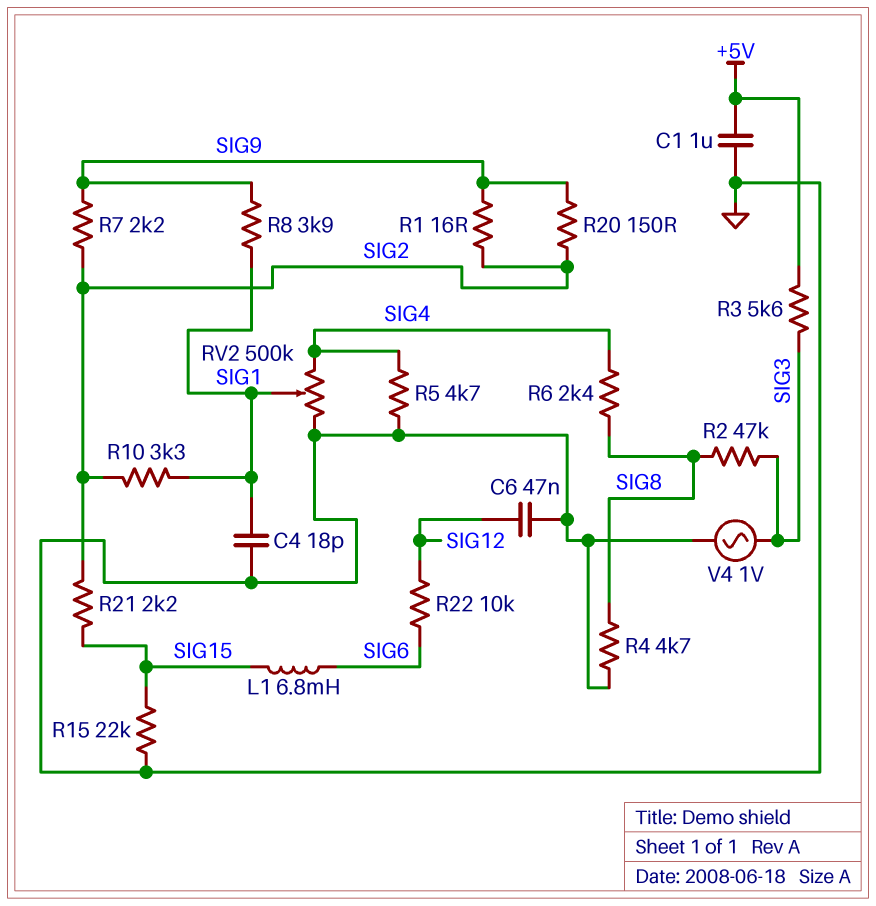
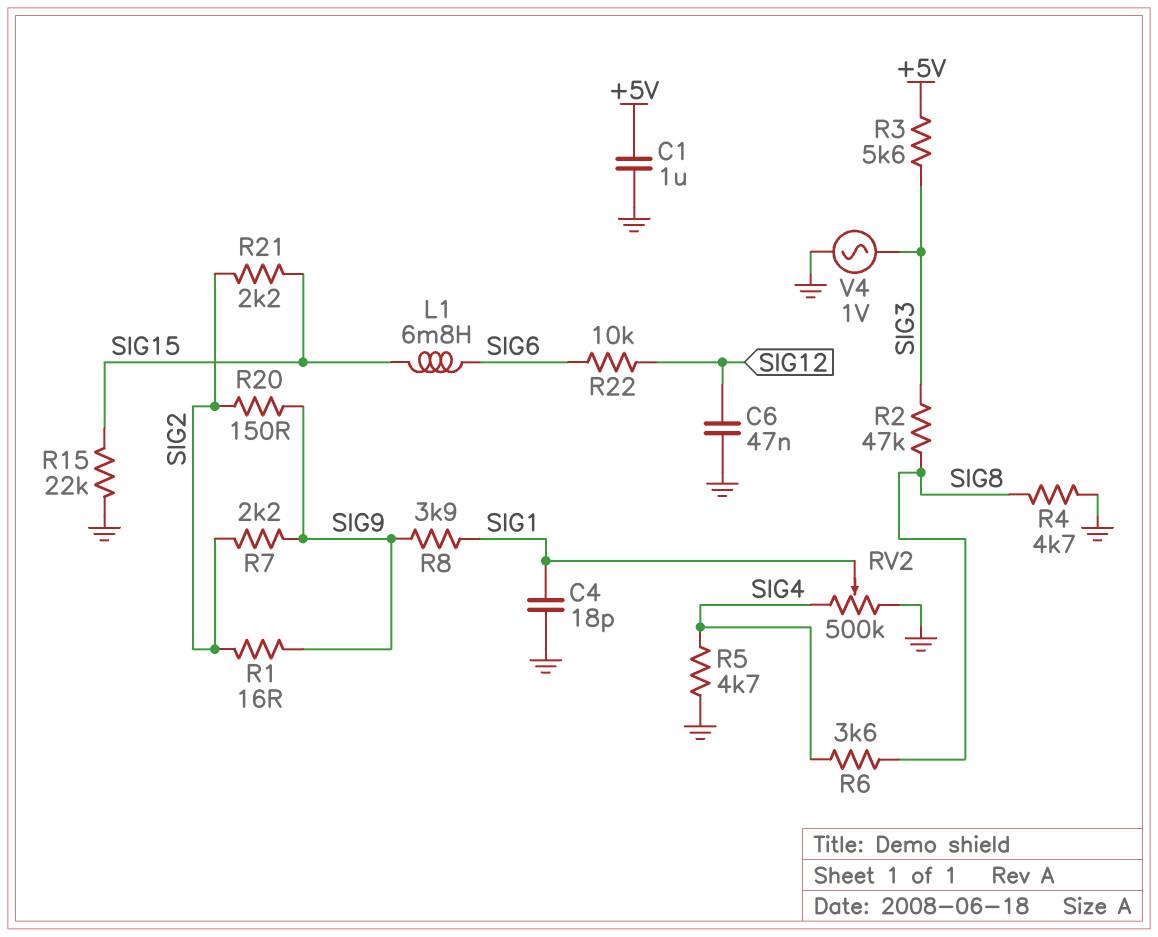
R6: 2.4k (SIG4, SIG8) -> 3.6k (SIG4, SIG8)
R10: 3.3k (SIG1, SIG2) -> none

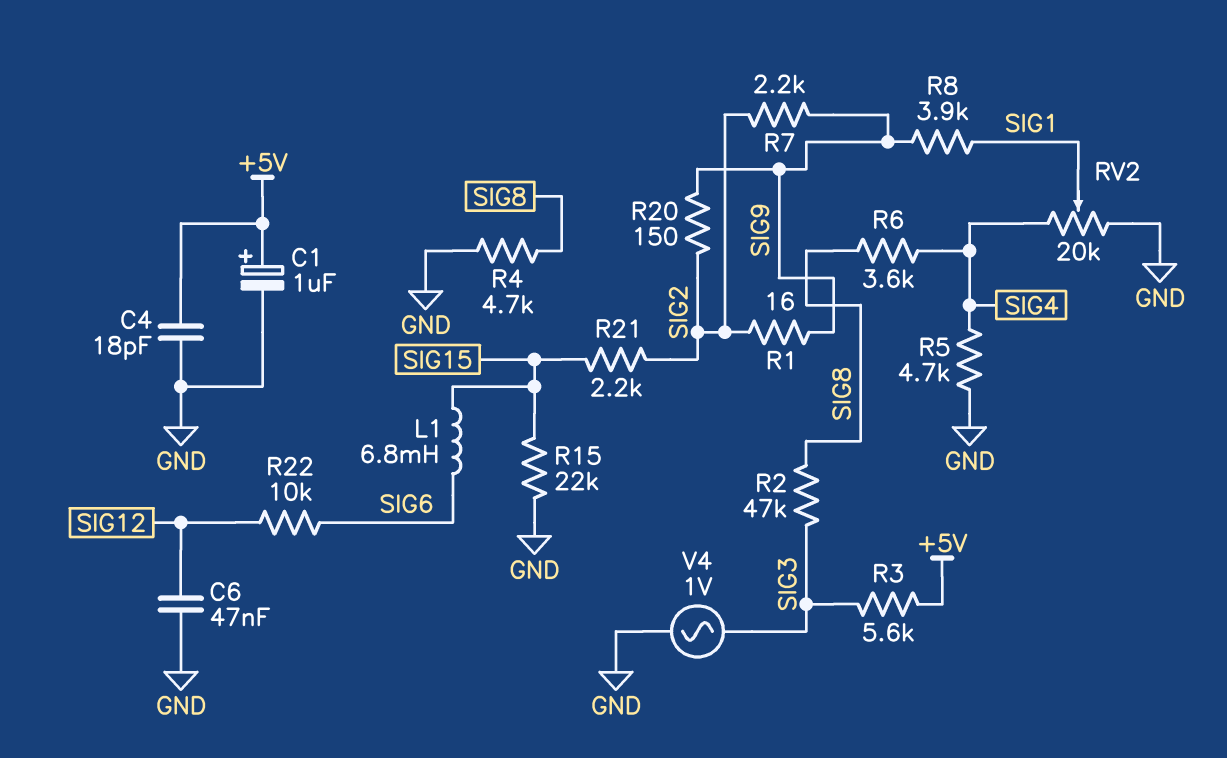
C1: 1uF (+5V, GND) -> 1uF (plus +5V, minus GND)
C4: 18pF (GND, SIG1) -> 18pF (+5V, GND)
RV2: 500k (GND, SIG4, wiper SIG1) -> 20k (GND, SIG4, wiper SIG1)

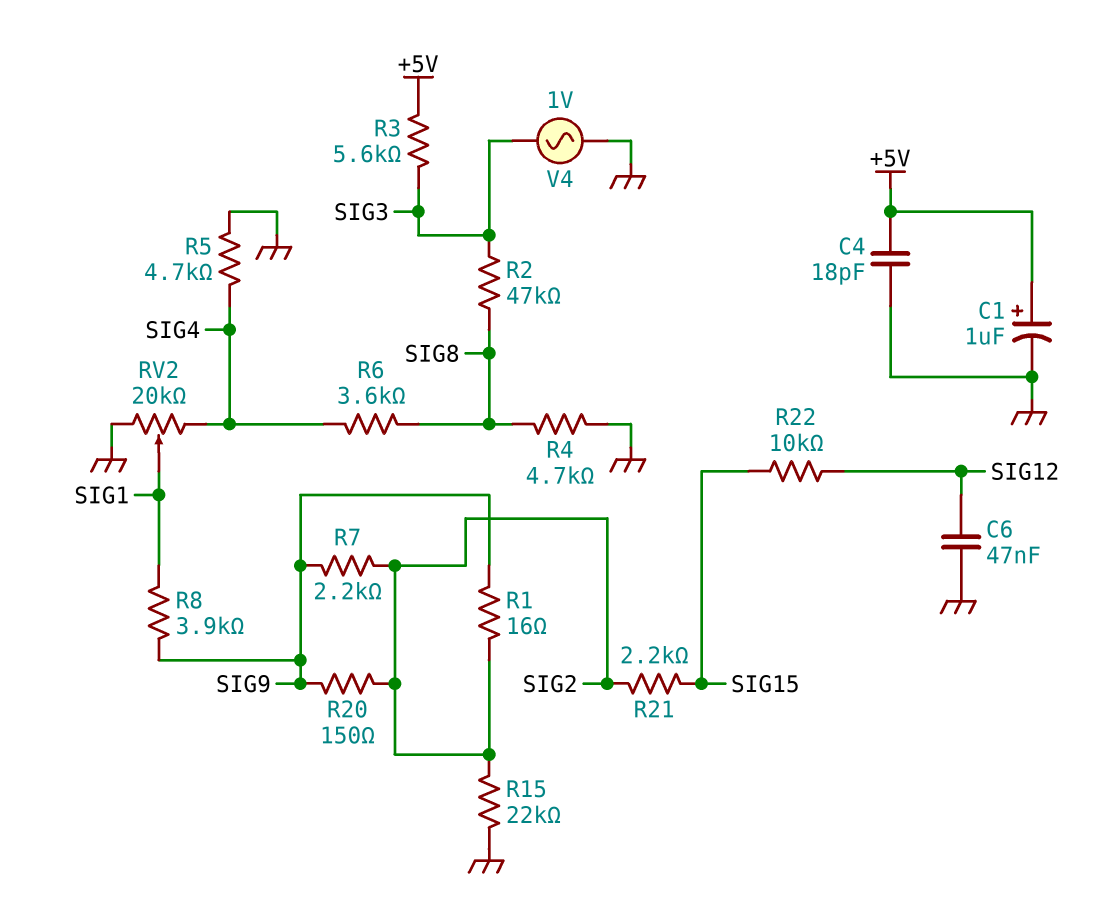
L1: 6.8mH (SIG6, SIG15) -> none
R15: 22k (GND, SIG15) -> 22k (GND, SIG2)
R22: 10k (SIG6, SIG12) -> 10k (SIG12, SIG15)

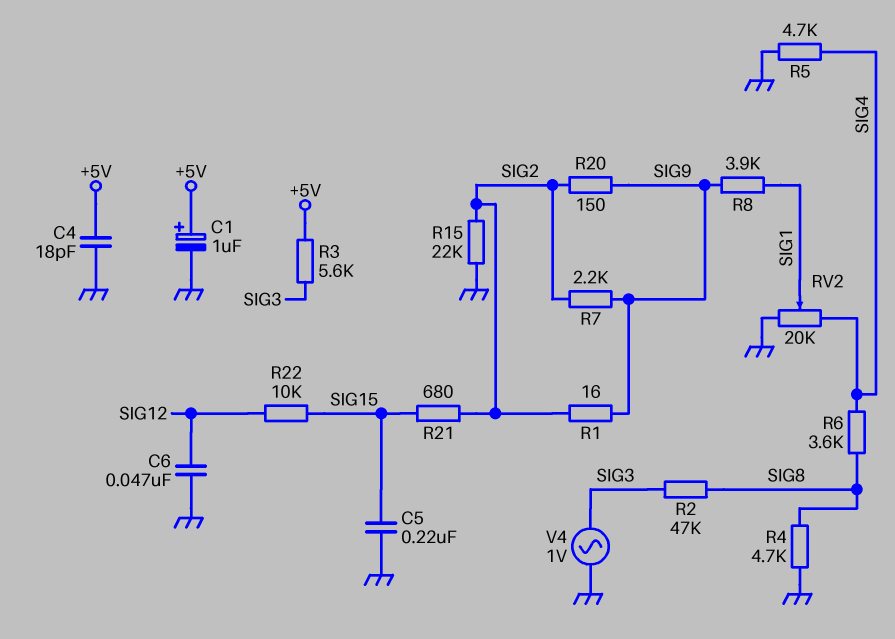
C5: none -> 220nF (GND, SIG15)
R21: 2.2k (SIG2, SIG15) -> 680 (SIG2, SIG15)

